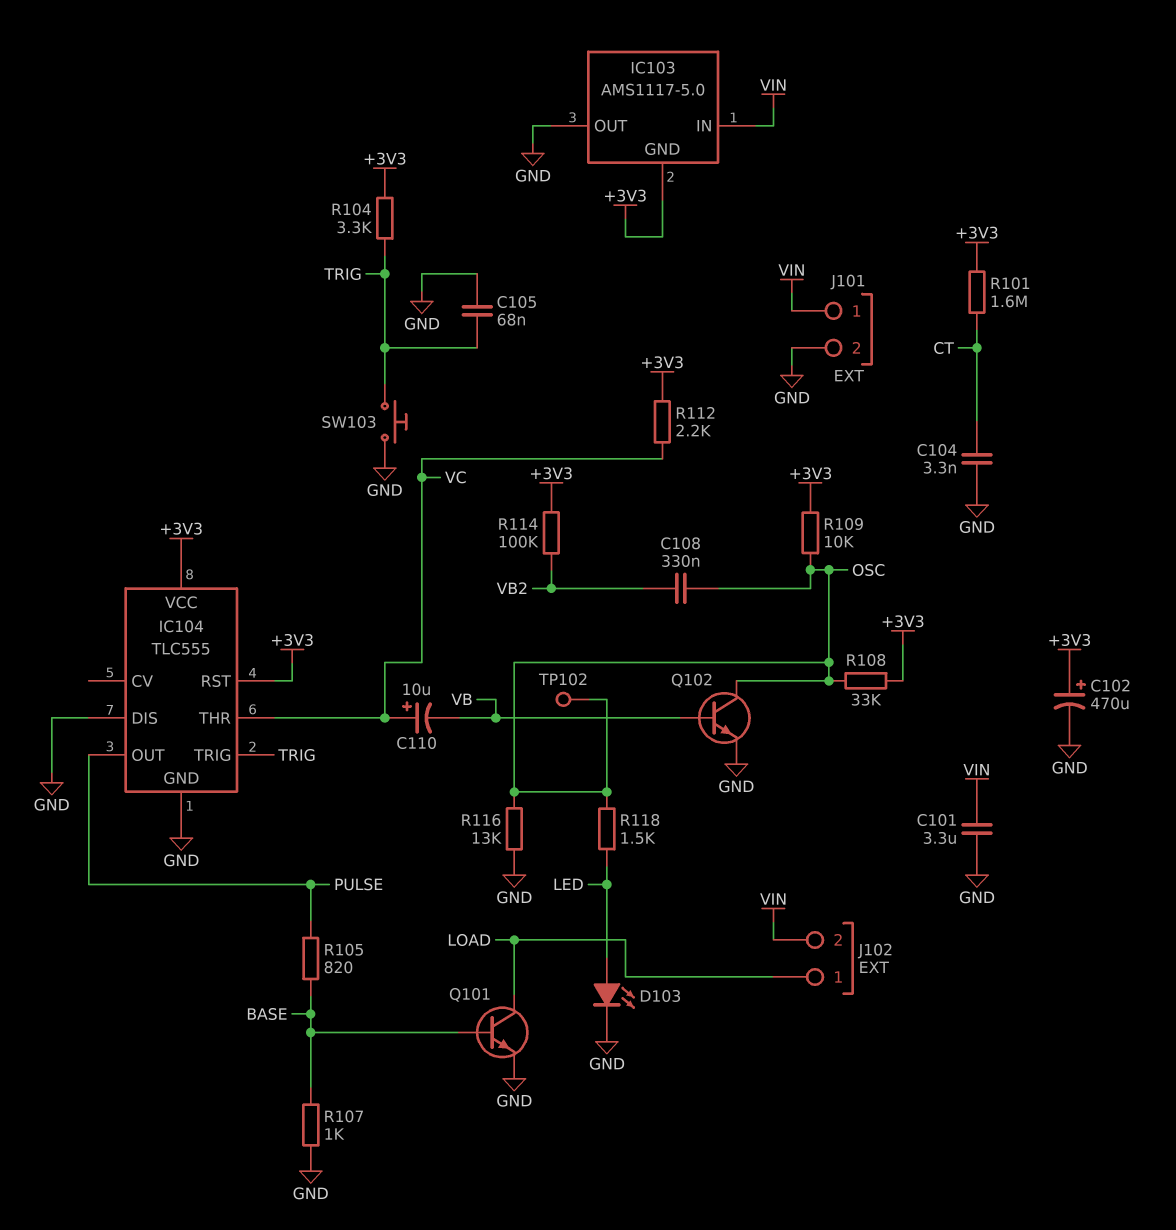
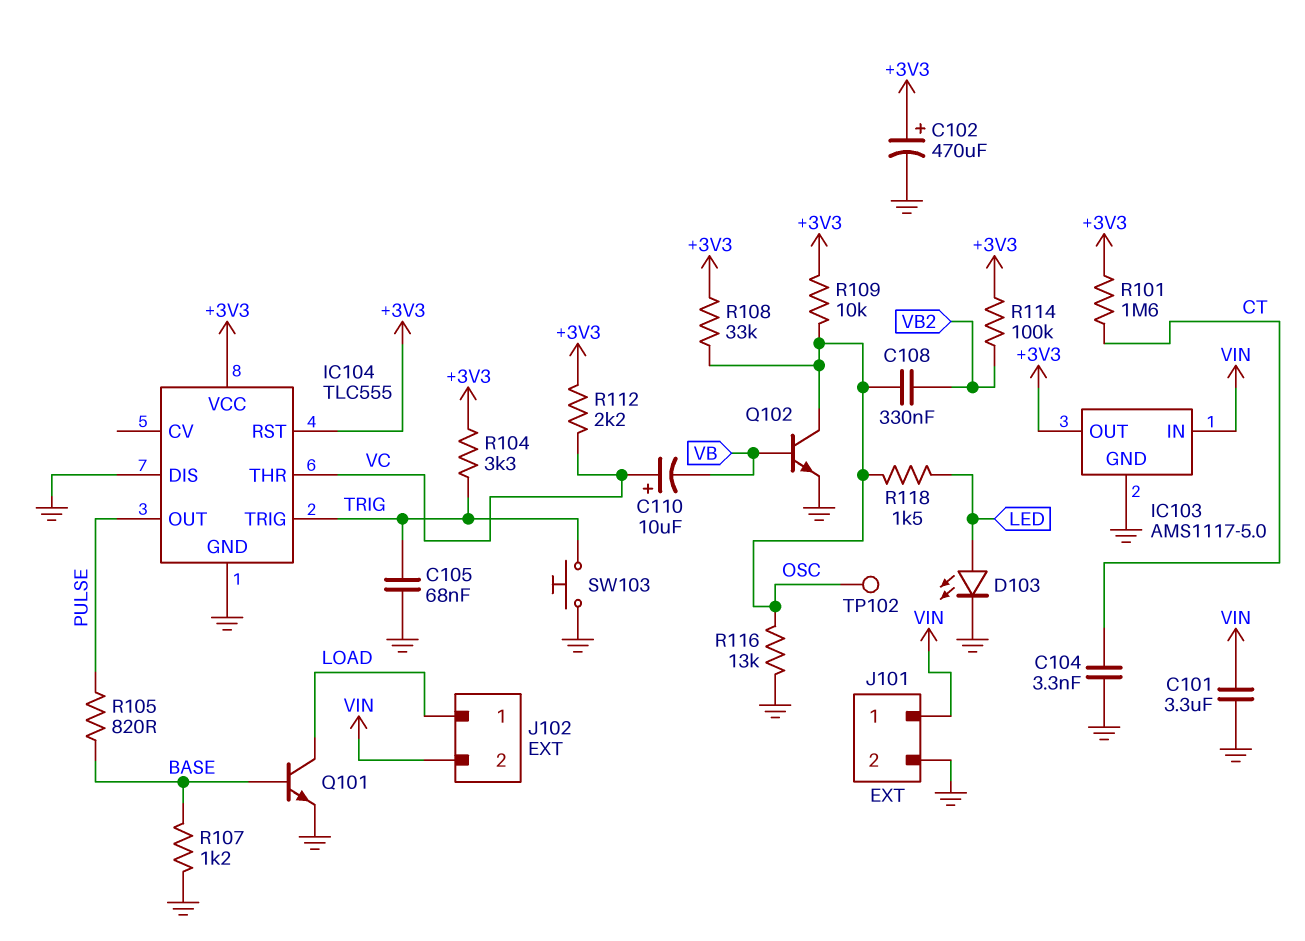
IC103 pin GND: +3V3 -> GND
IC103 pin OUT: GND -> +3V3
R107: 1k (BASE, GND) -> 1.2k (BASE, GND)

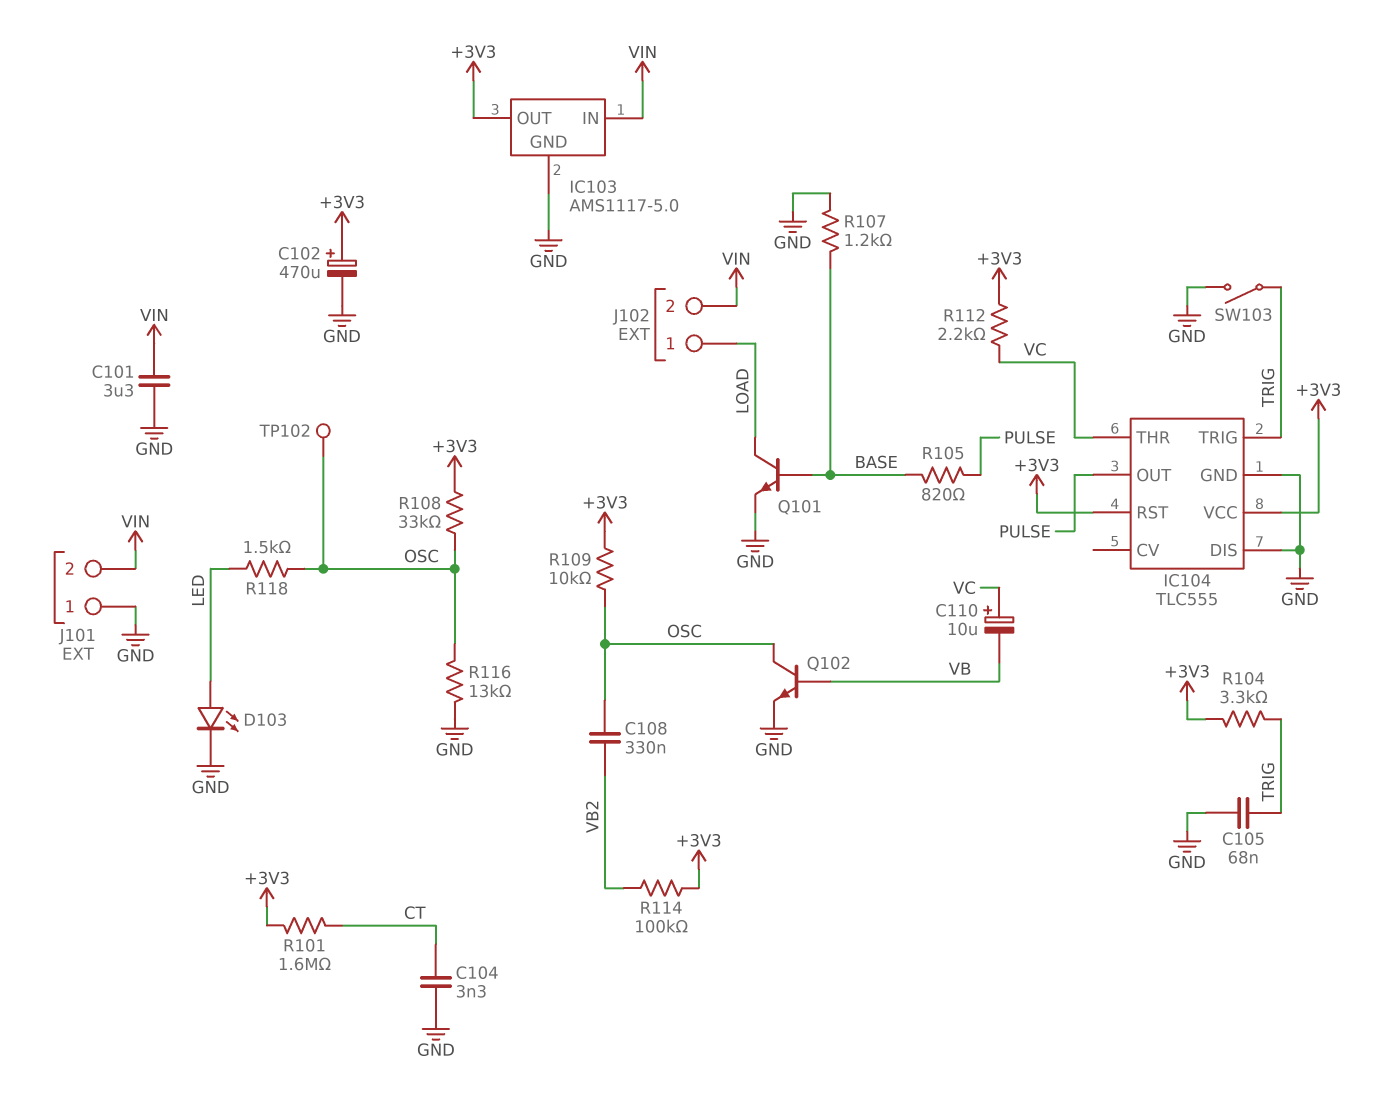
J101 pin 1: VIN -> GND
J101 pin 2: GND -> VIN
SW103: button (GND, TRIG) -> switch (GND, TRIG)

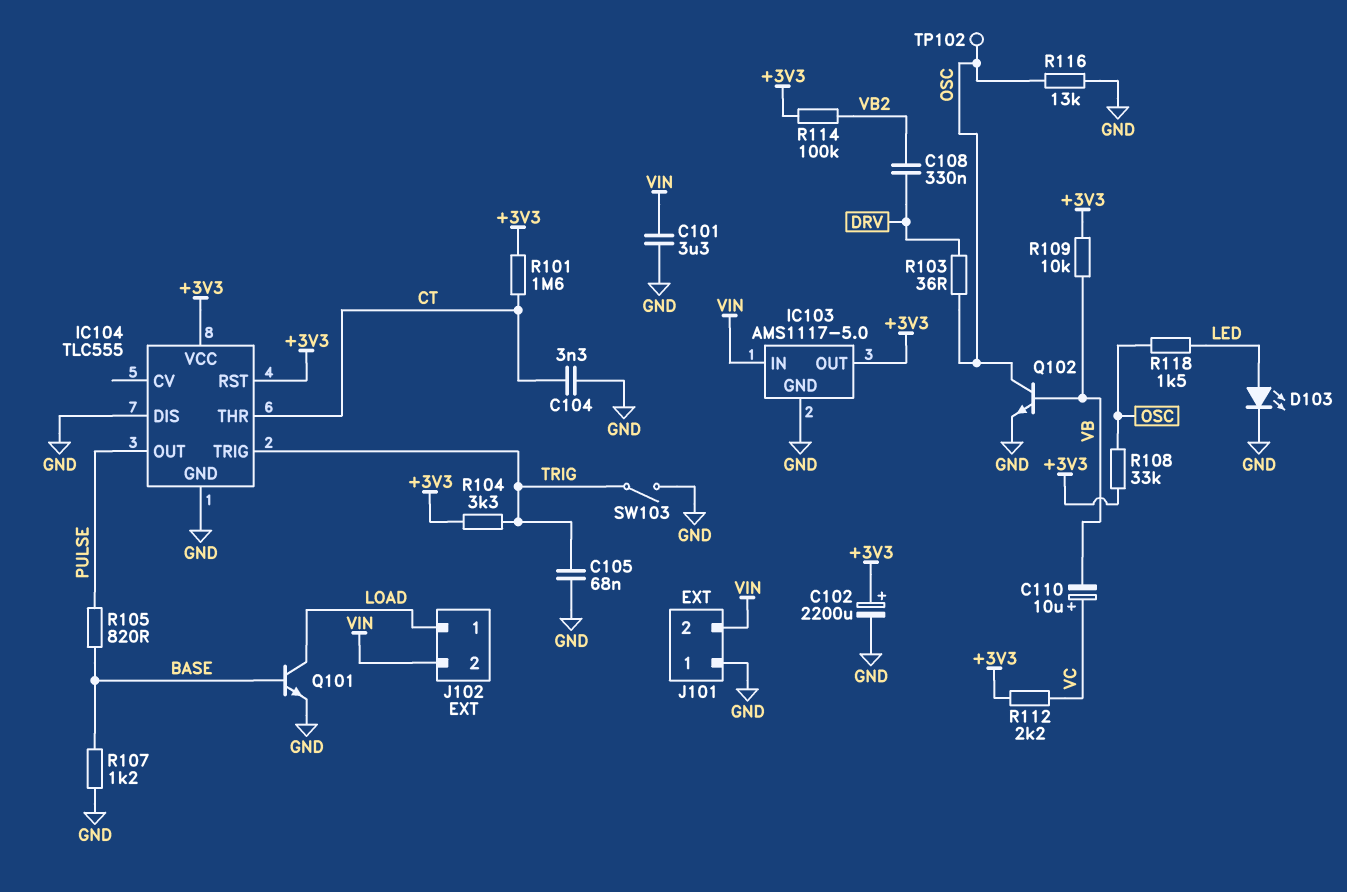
C102: 470uF (plus +3V3, minus GND) -> 2200uF (plus +3V3, minus GND)
C108: 330nF (OSC, VB2) -> 330nF (DRV, VB2)
IC104 pin THR: VC -> CT
R103: none -> 36 (DRV, OSC)
R109: 10k (+3V3, OSC) -> 10k (+3V3, VB)

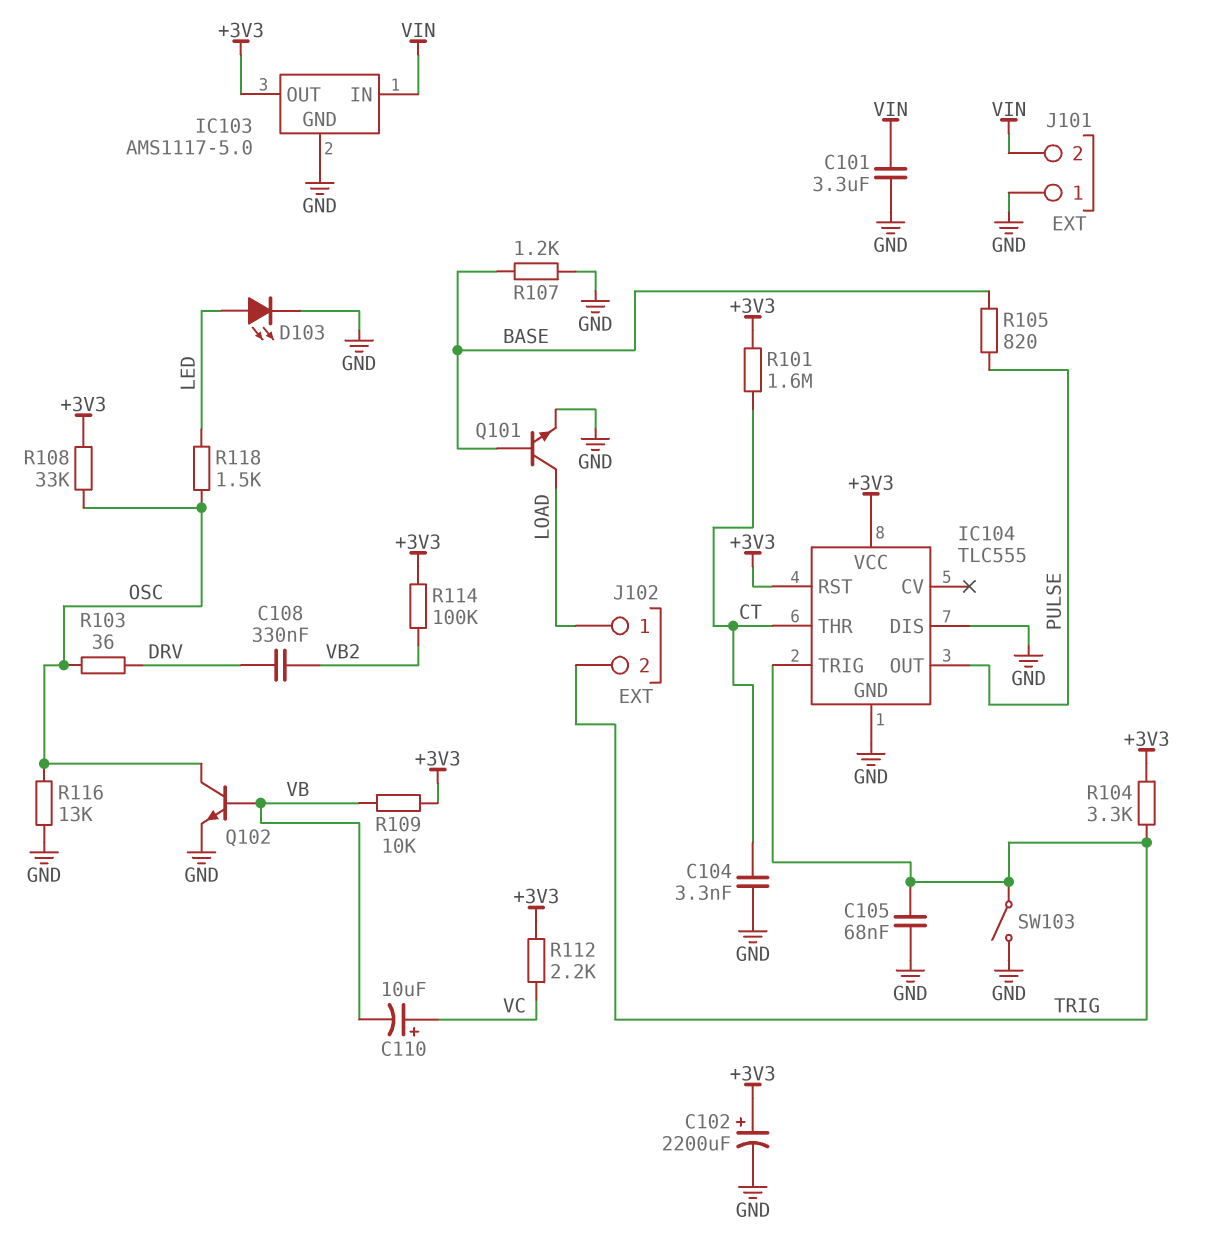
J102 pin 2: VIN -> TRIG
TP102: test point (OSC) -> none

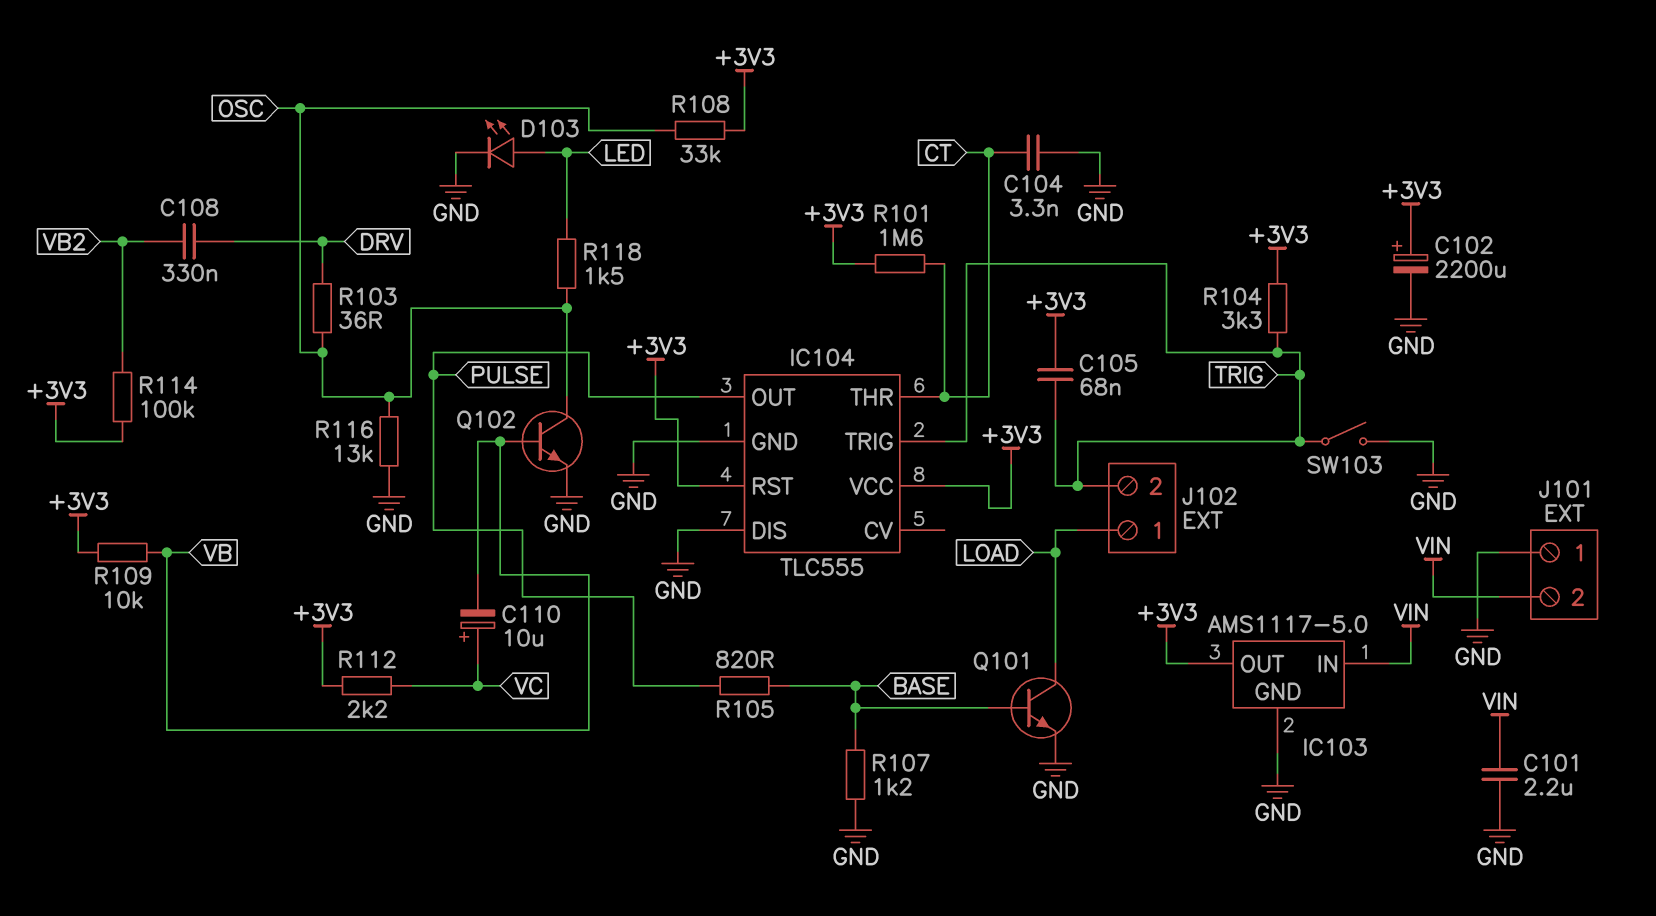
C101: 3.3uF (GND, VIN) -> 2.2uF (GND, VIN)
C105: 68nF (GND, TRIG) -> 68nF (+3V3, TRIG)

